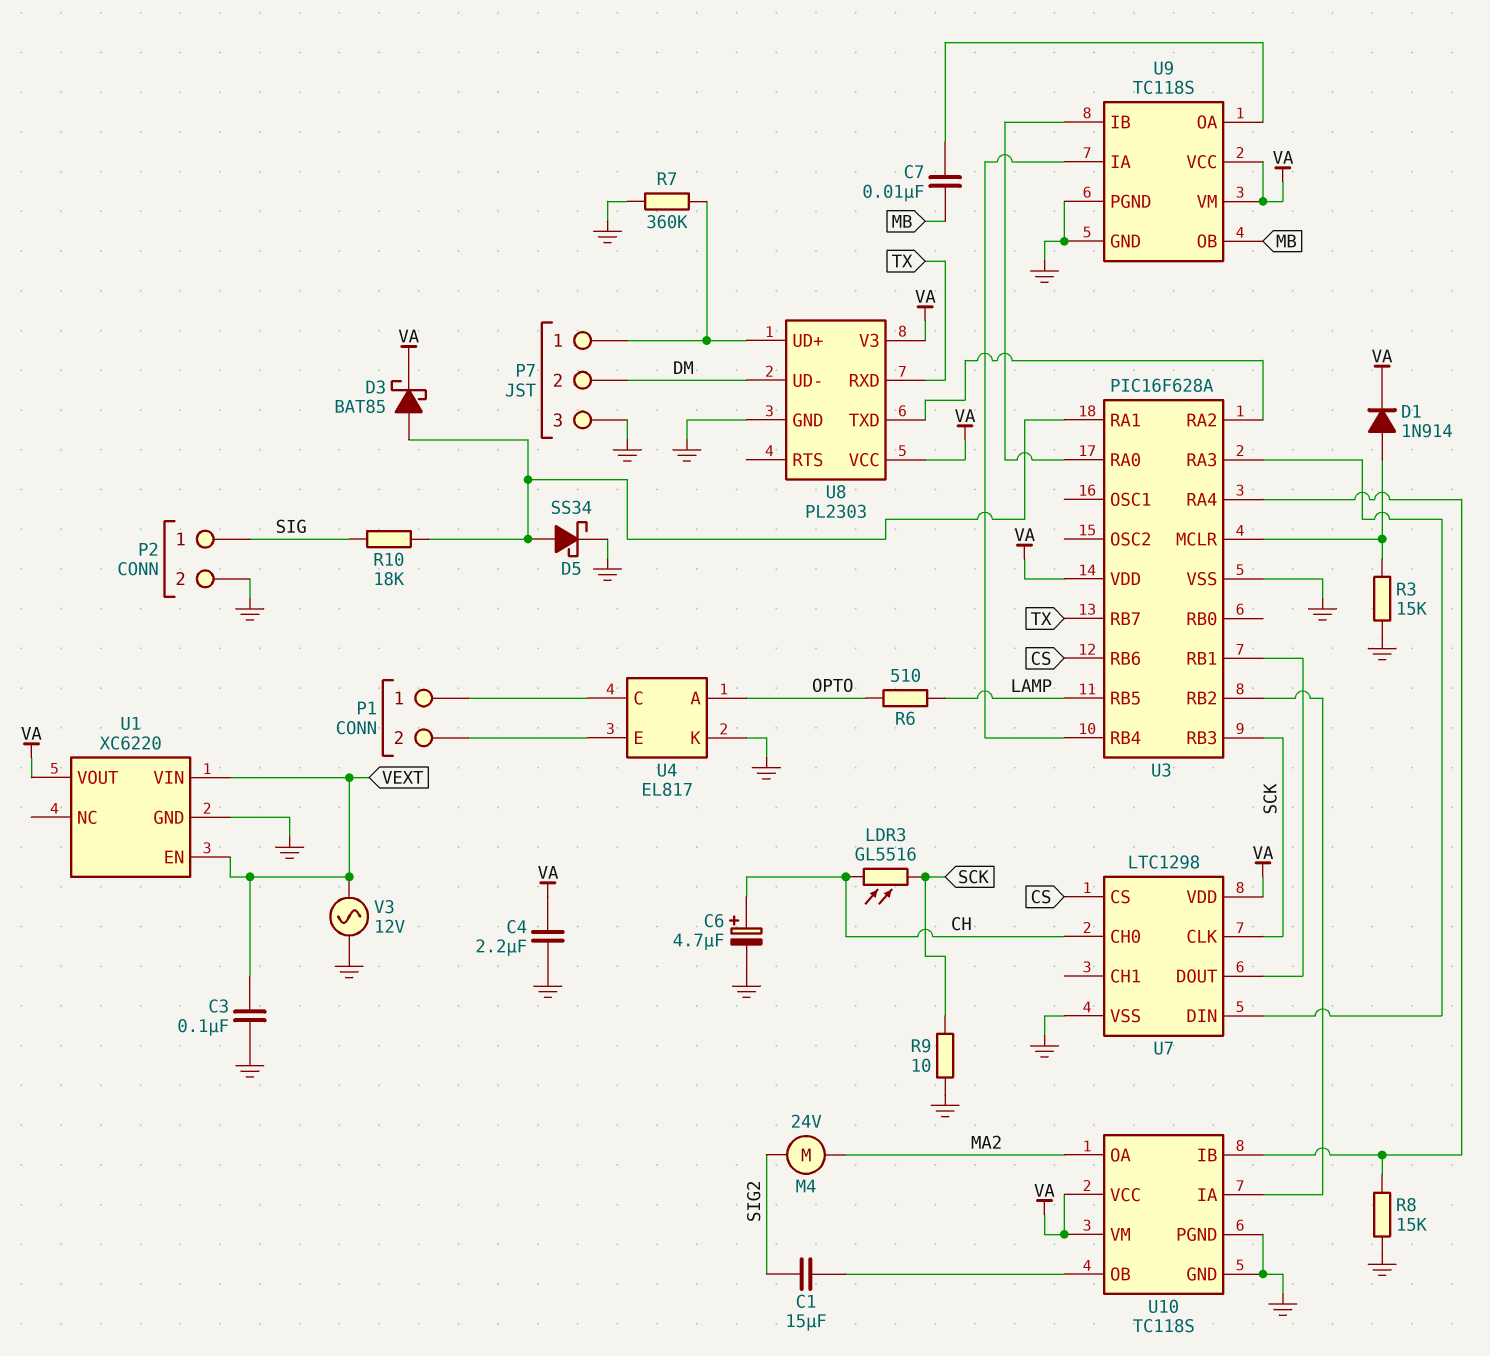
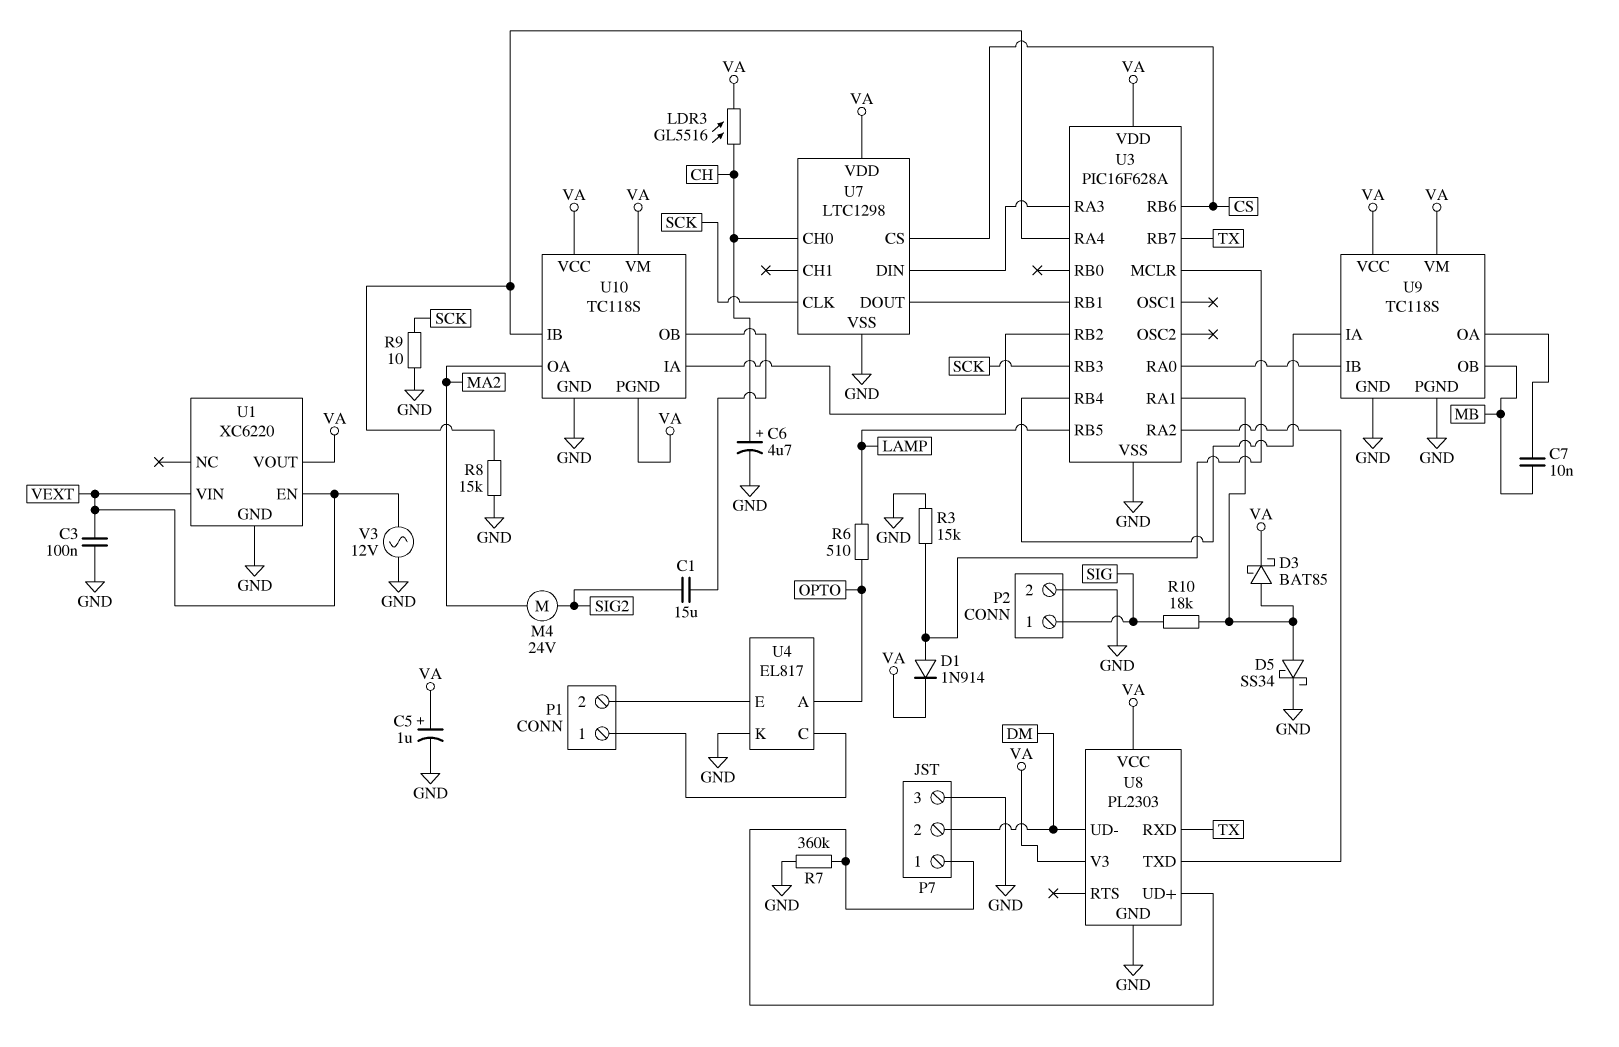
C4: 2.2uF (GND, VA) -> none
C5: none -> 1uF (plus VA, minus GND)
LDR3: GL5516 (CH, SCK) -> GL5516 (CH, VA)
U10 pin PGND: GND -> VA

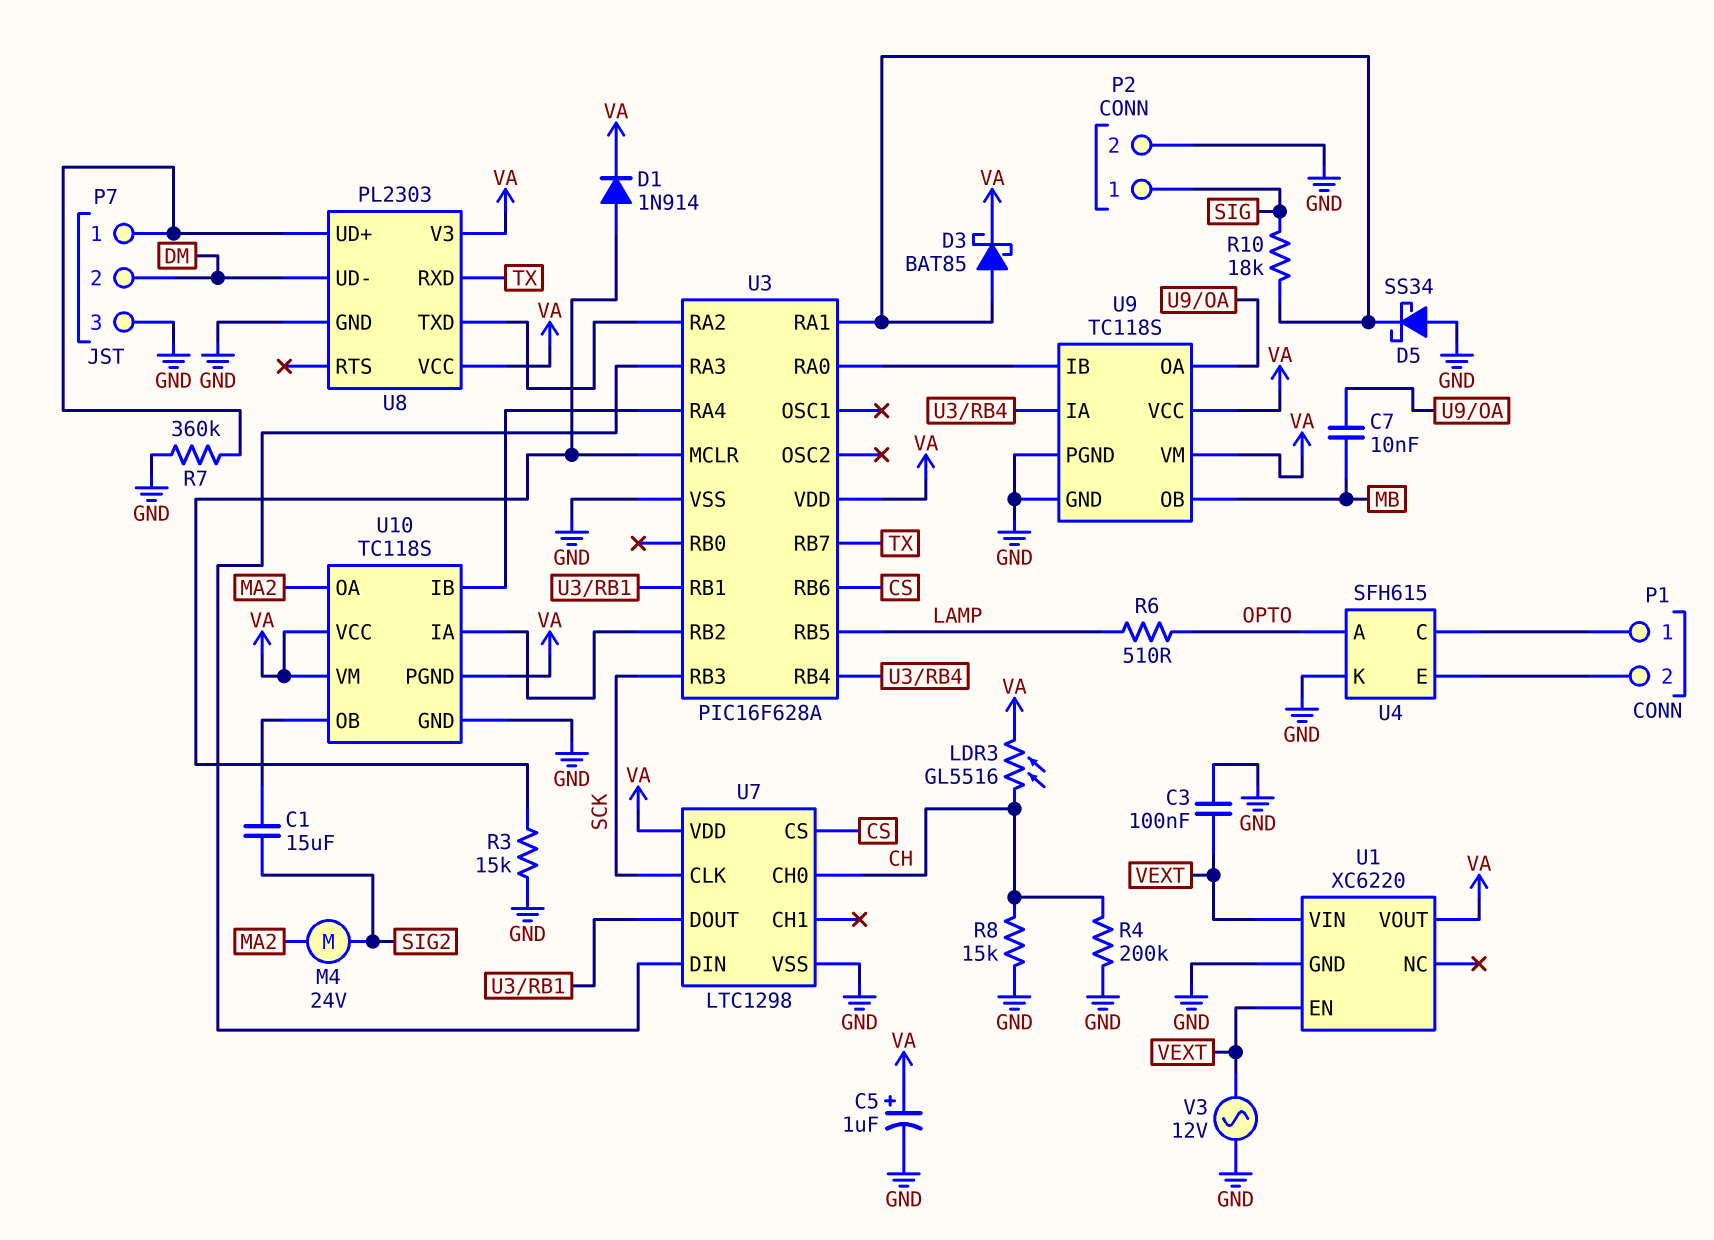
C6: 4.7uF (plus CH, minus GND) -> none
D5: schottky SS34 (A U3/RA1, K GND) -> schottky SS34 (A GND, K U3/RA1)
R4: none -> 200k (CH, GND)
R8: 15k (GND, U3/RA4) -> 15k (CH, GND)
R9: 10 (GND, SCK) -> none
U4: EL817 -> SFH615

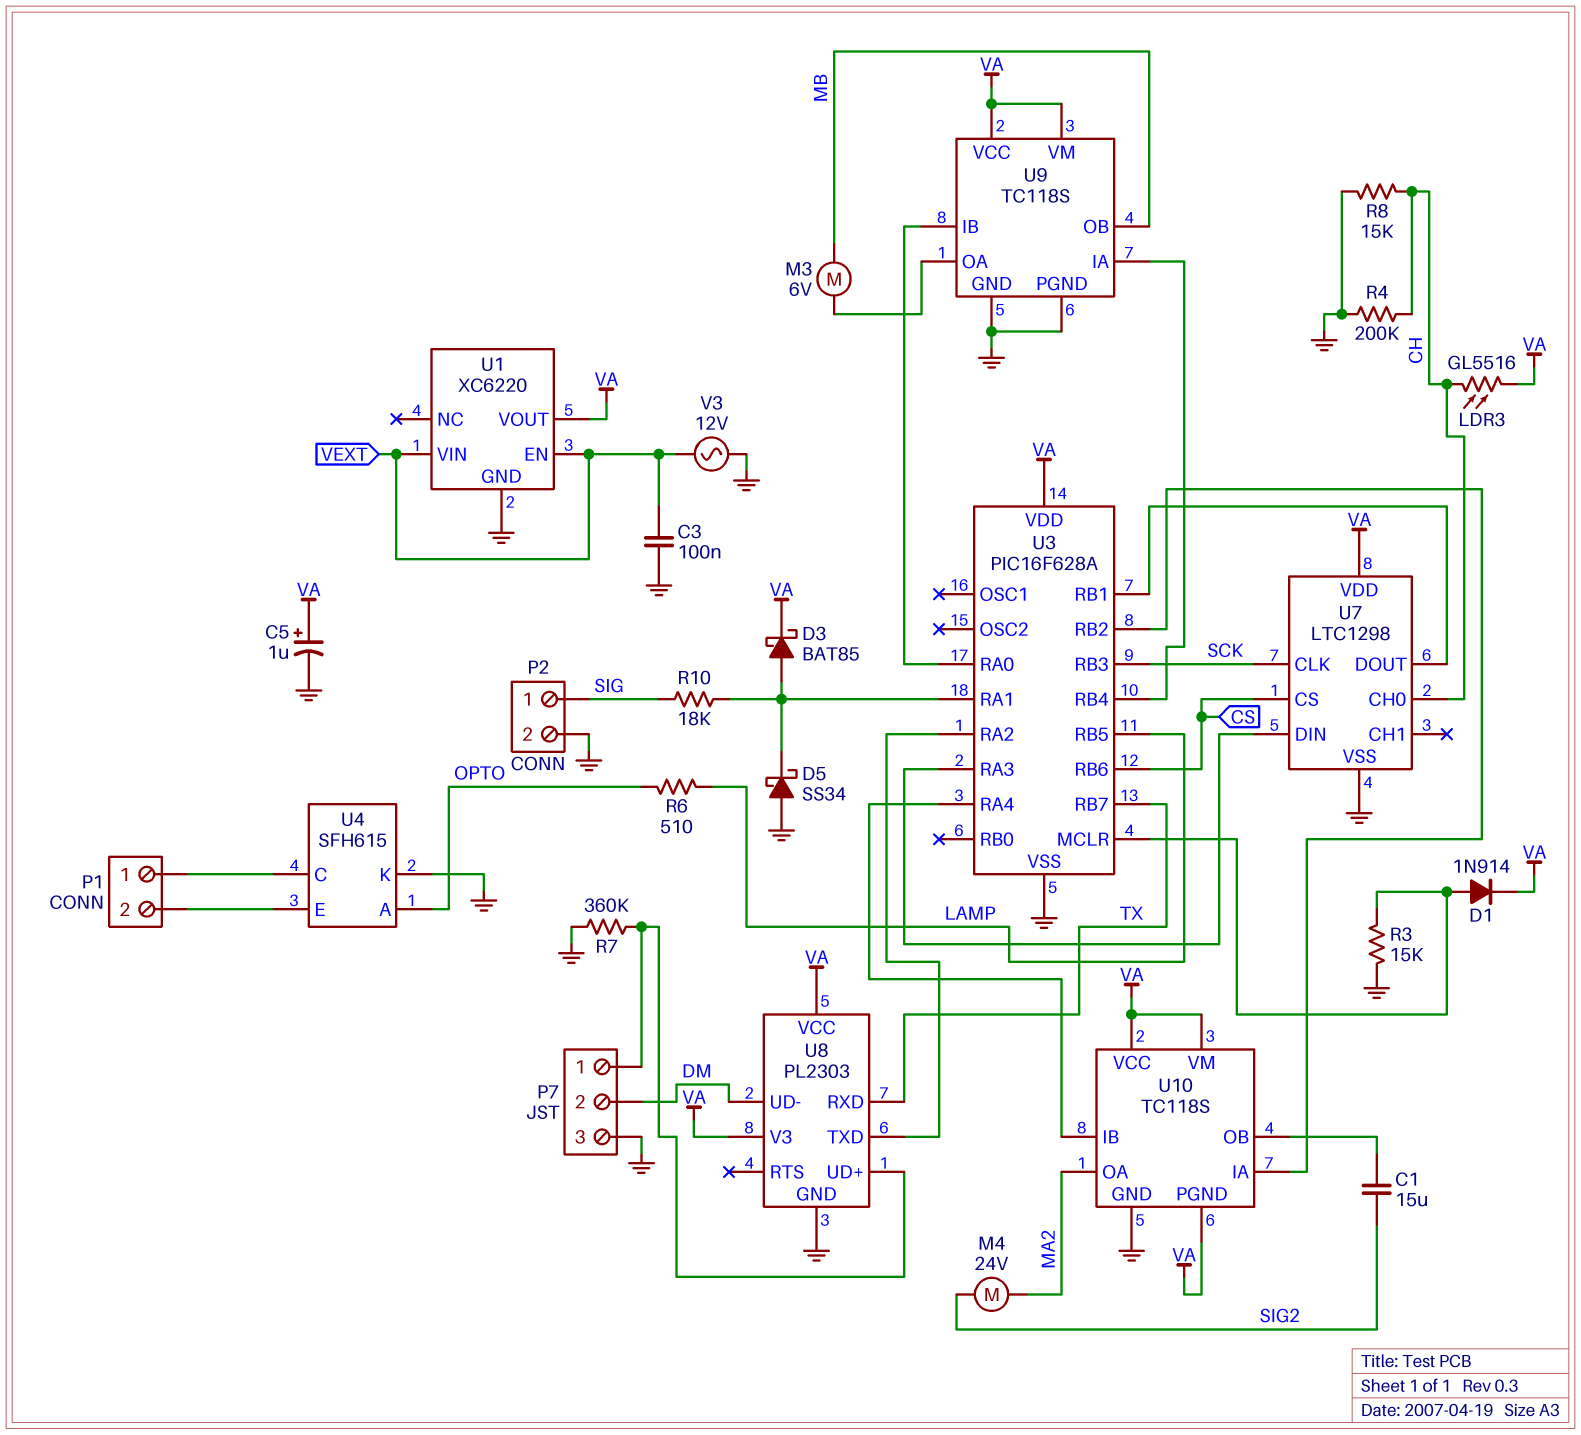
C7: 10nF (MB, U9/OA) -> none
M3: none -> motor 6V (MB, U9/OA)

